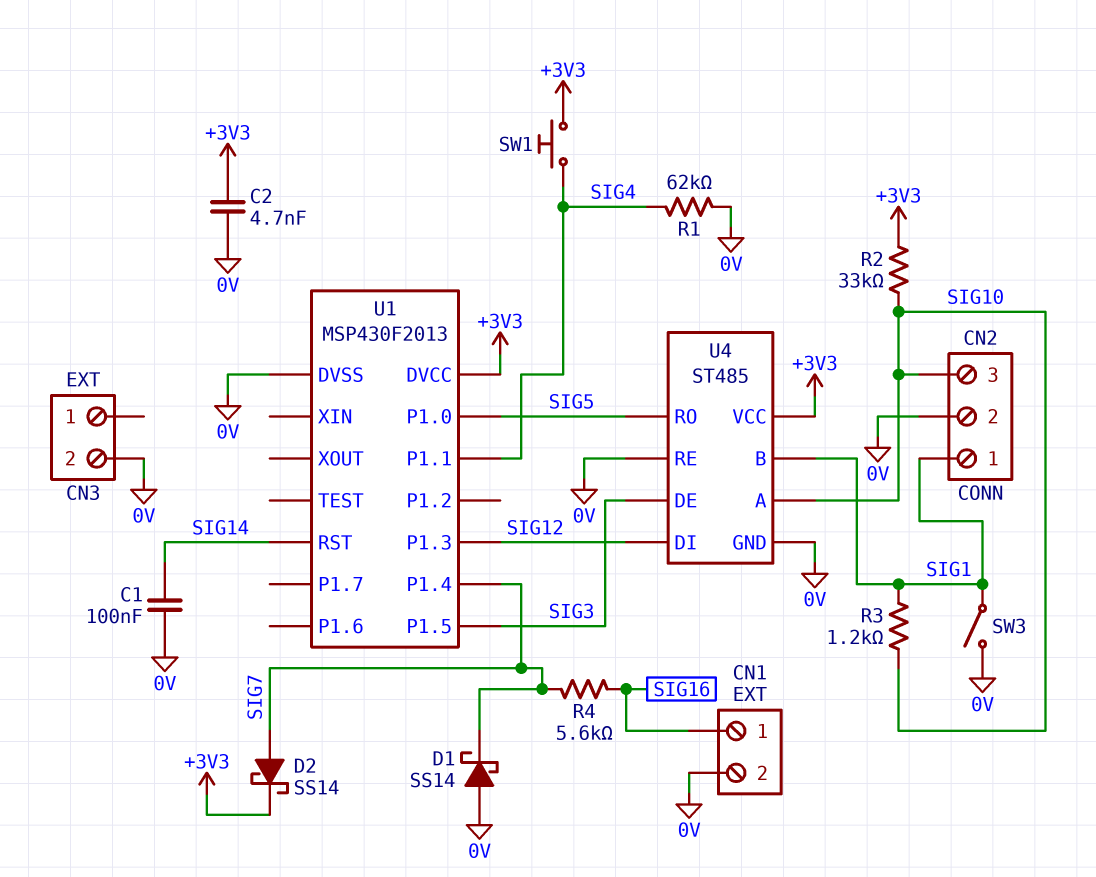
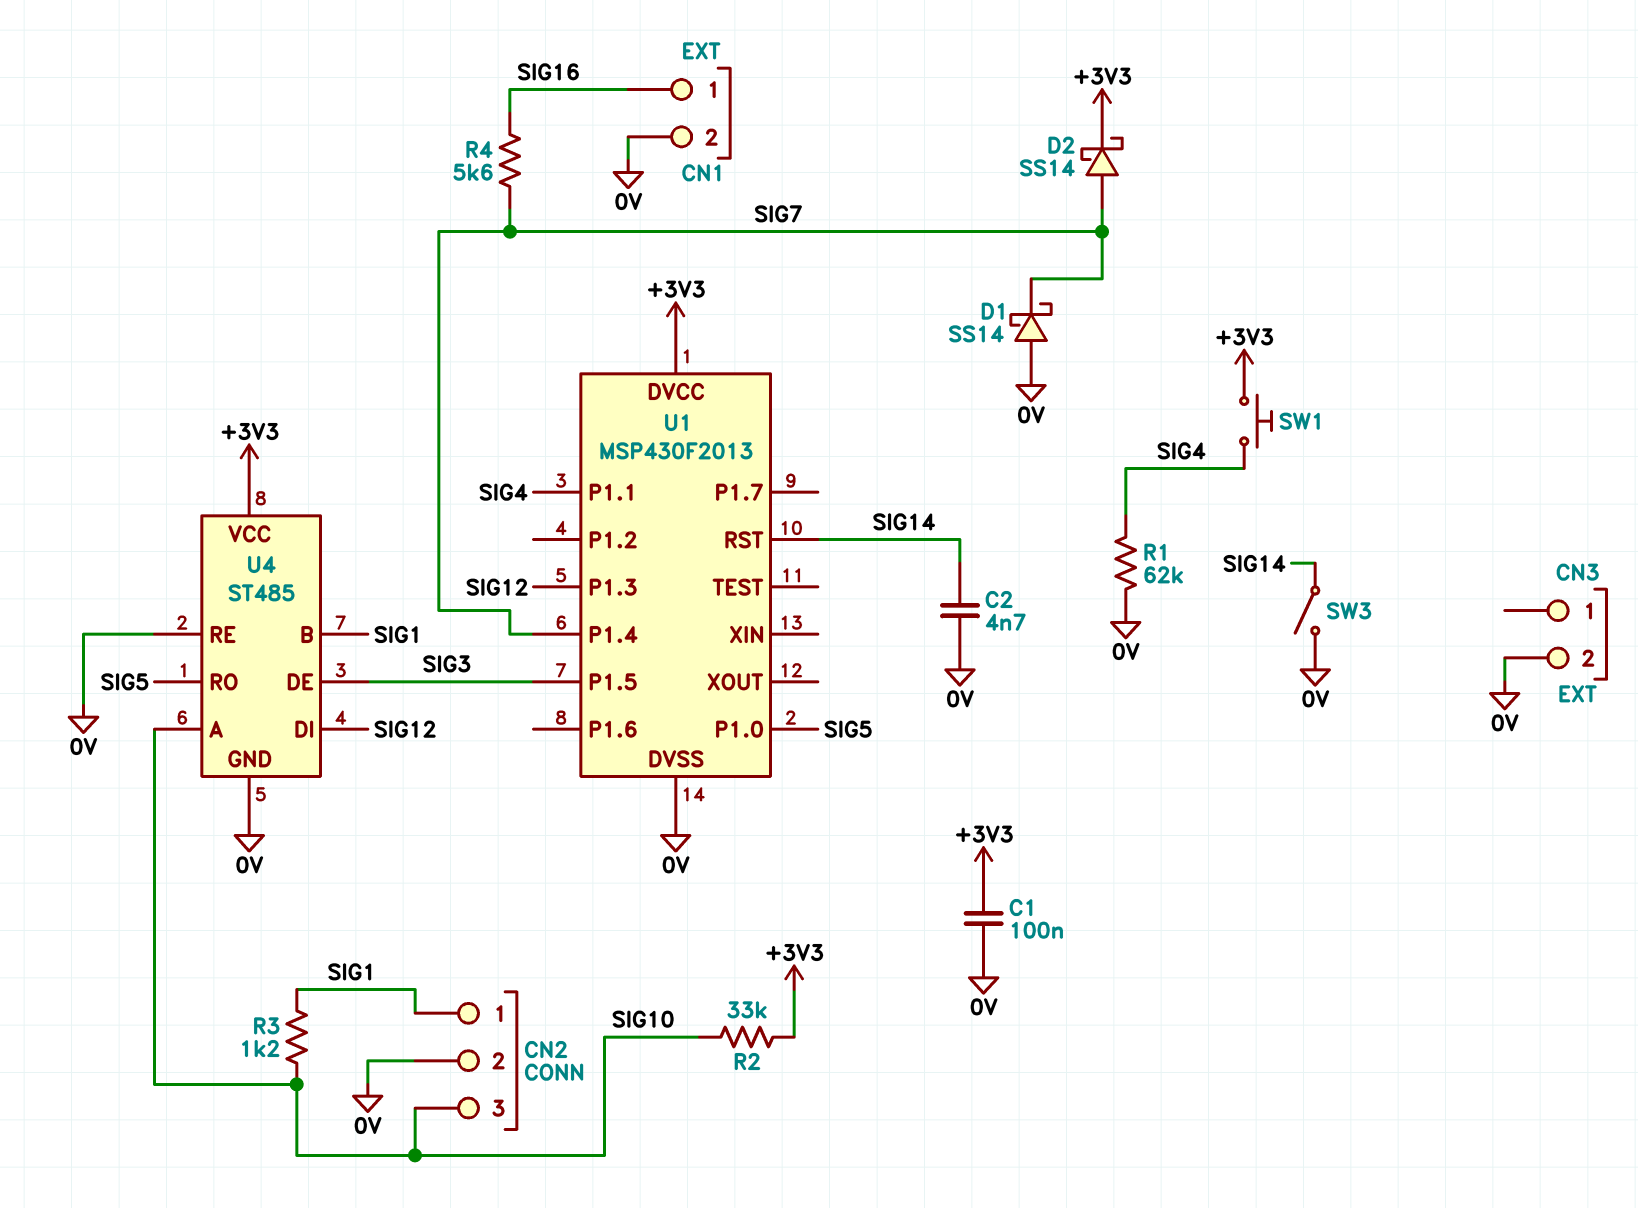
C1: 100nF (0V, SIG14) -> 100nF (+3V3, 0V)
C2: 4.7nF (+3V3, 0V) -> 4.7nF (0V, SIG14)
SW3: switch (0V, SIG1) -> switch (0V, SIG14)

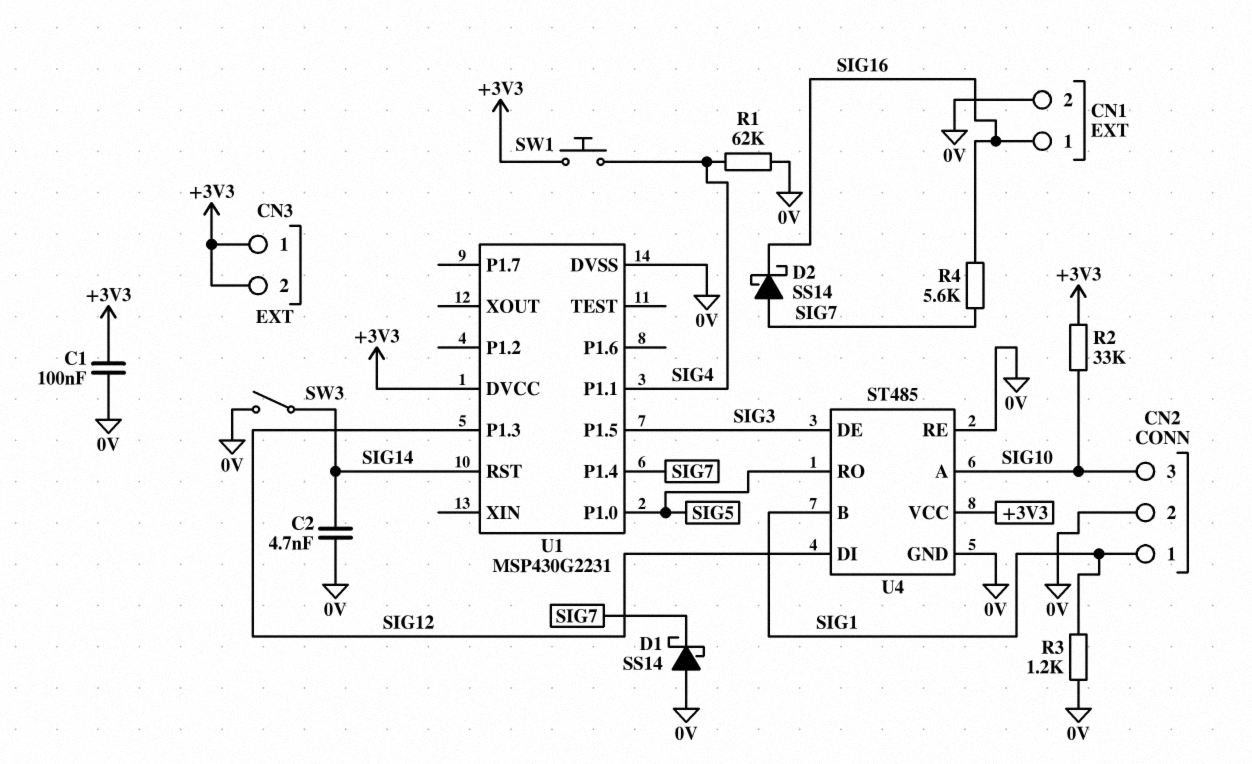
CN3 pin 1: none -> +3V3
CN3 pin 2: 0V -> +3V3
D2: schottky SS14 (A SIG7, K +3V3) -> schottky SS14 (A SIG7, K SIG16)
R3: 1.2k (SIG1, SIG10) -> 1.2k (0V, SIG1)
U1: MSP430F2013 -> MSP430G2231

